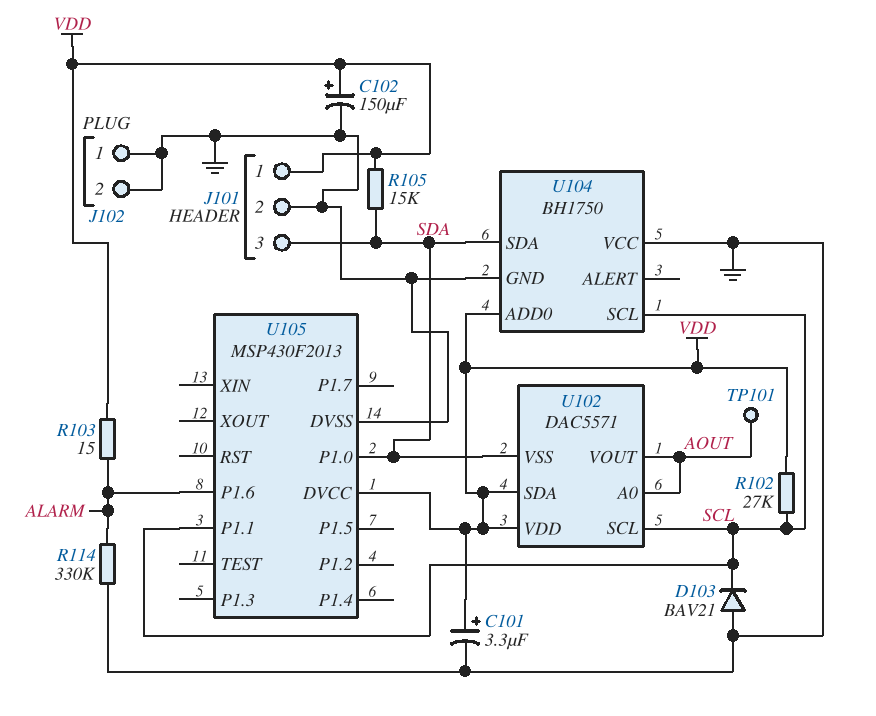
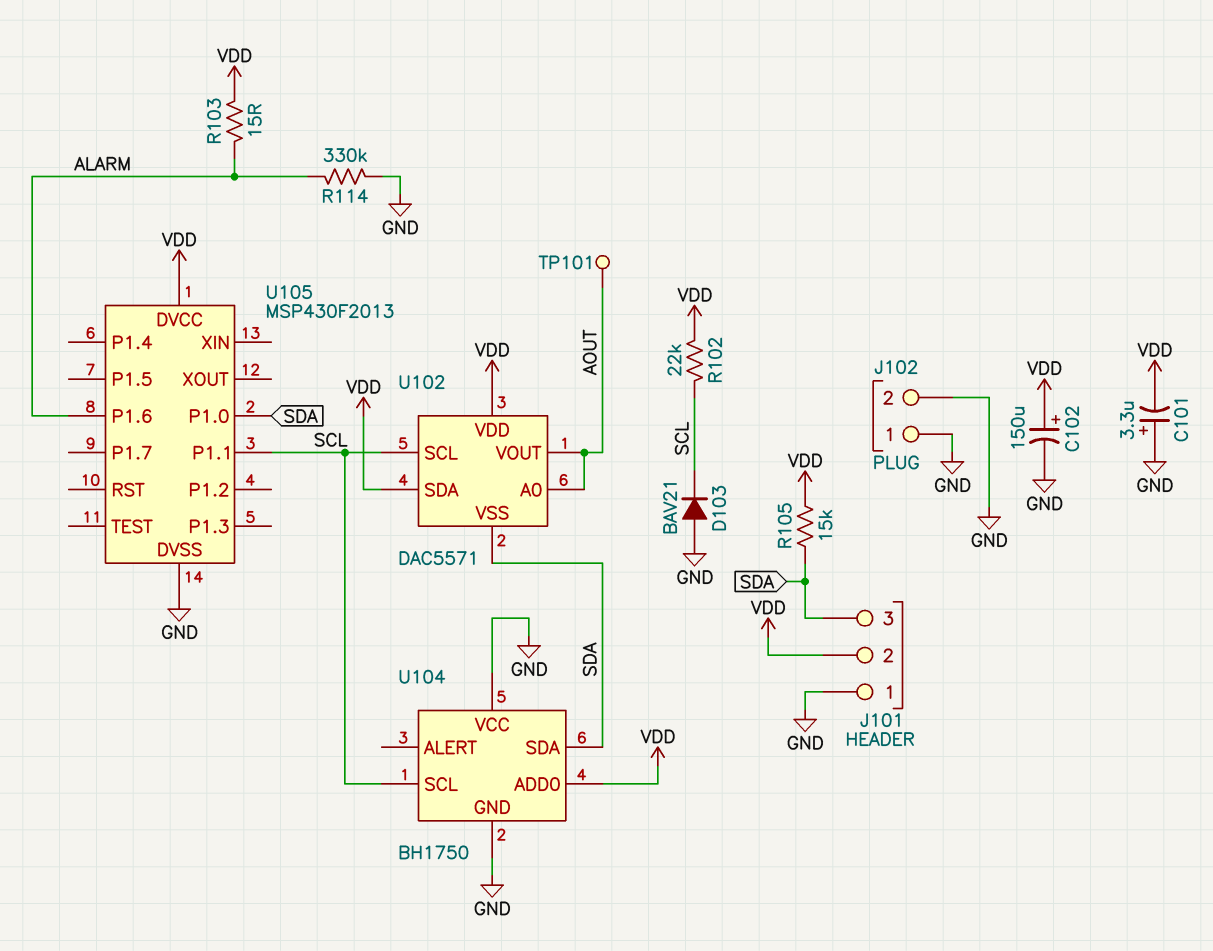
C101: 3.3uF (plus VDD, minus GND) -> 3.3uF (plus GND, minus VDD)
J101 pin 1: VDD -> GND
J101 pin 2: GND -> VDD
R102: 27k (SCL, VDD) -> 22k (SCL, VDD)

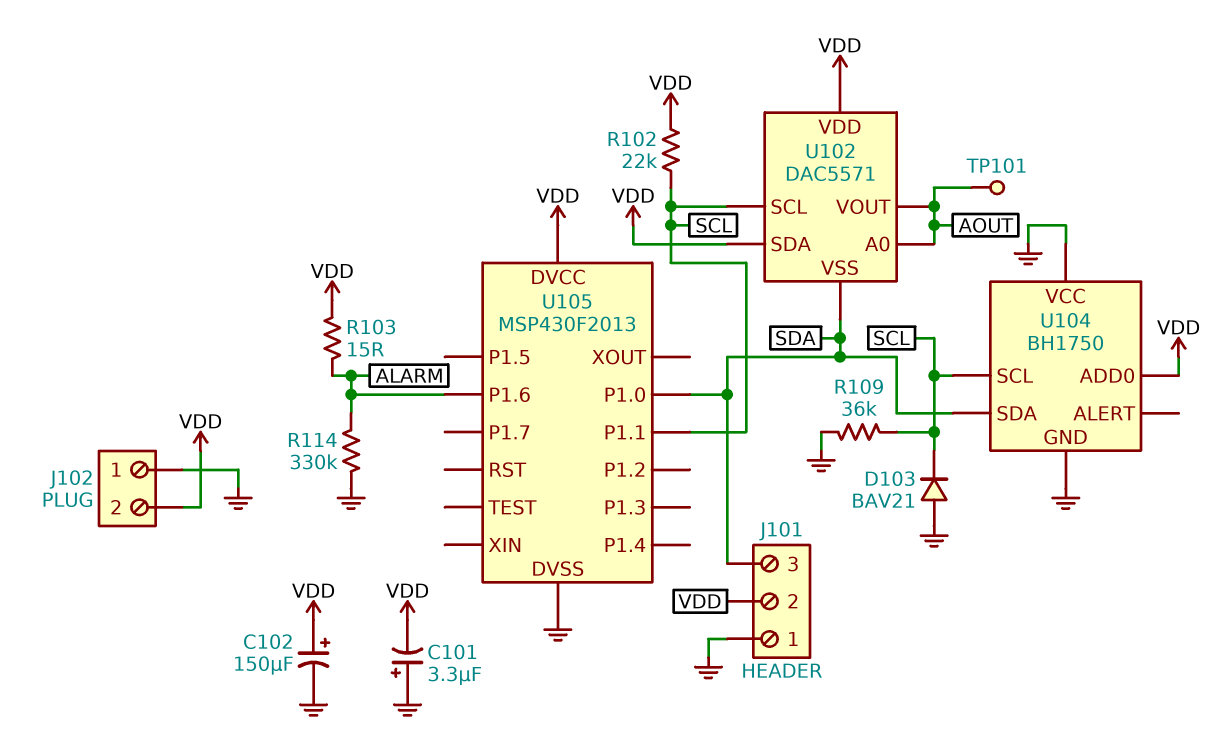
J102 pin 2: GND -> VDD
R105: 15k (SDA, VDD) -> none
R109: none -> 36k (GND, SCL)

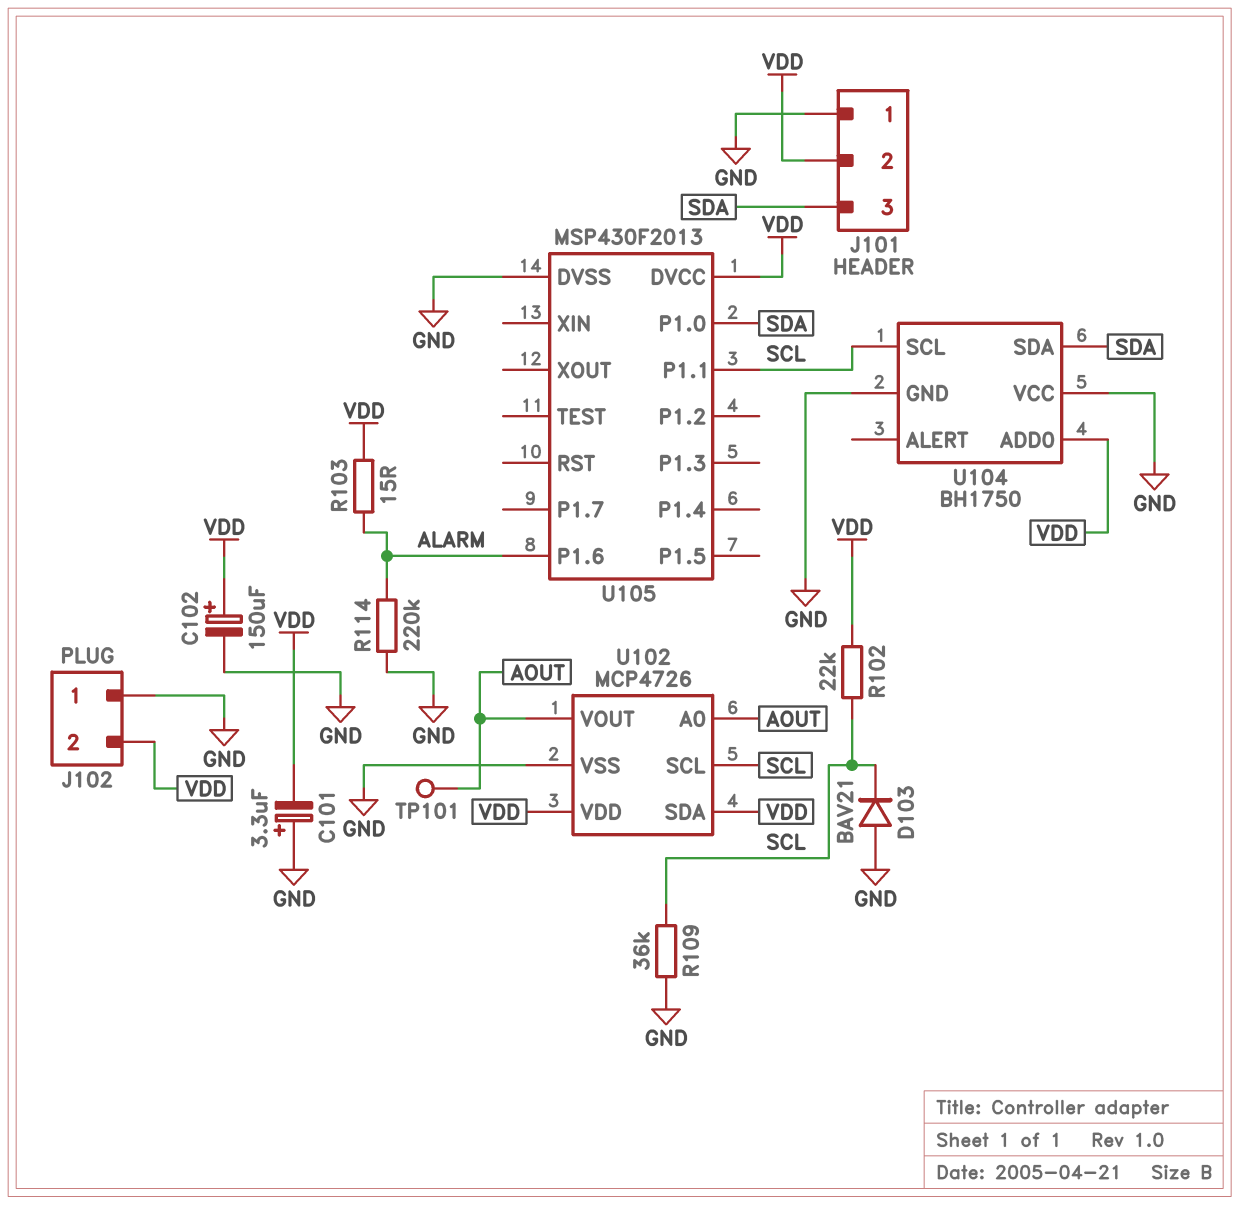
R114: 330k (ALARM, GND) -> 220k (ALARM, GND)
U102: DAC5571 -> MCP4726
U102 pin VSS: SDA -> GND

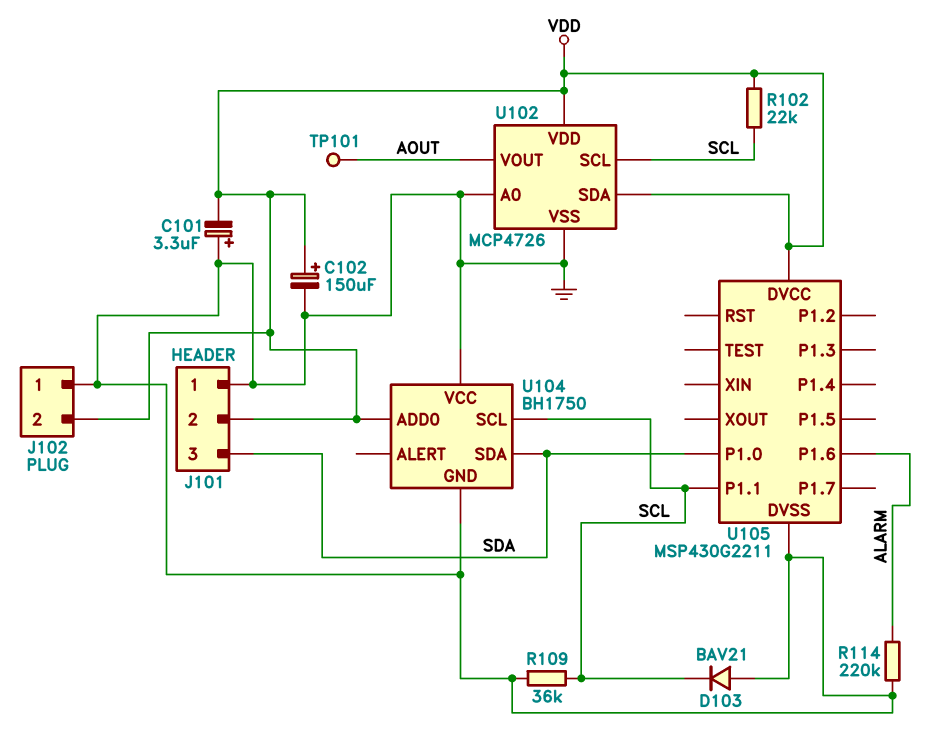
R103: 15 (ALARM, VDD) -> none
U102 pin A0: AOUT -> GND
U105: MSP430F2013 -> MSP430G2211

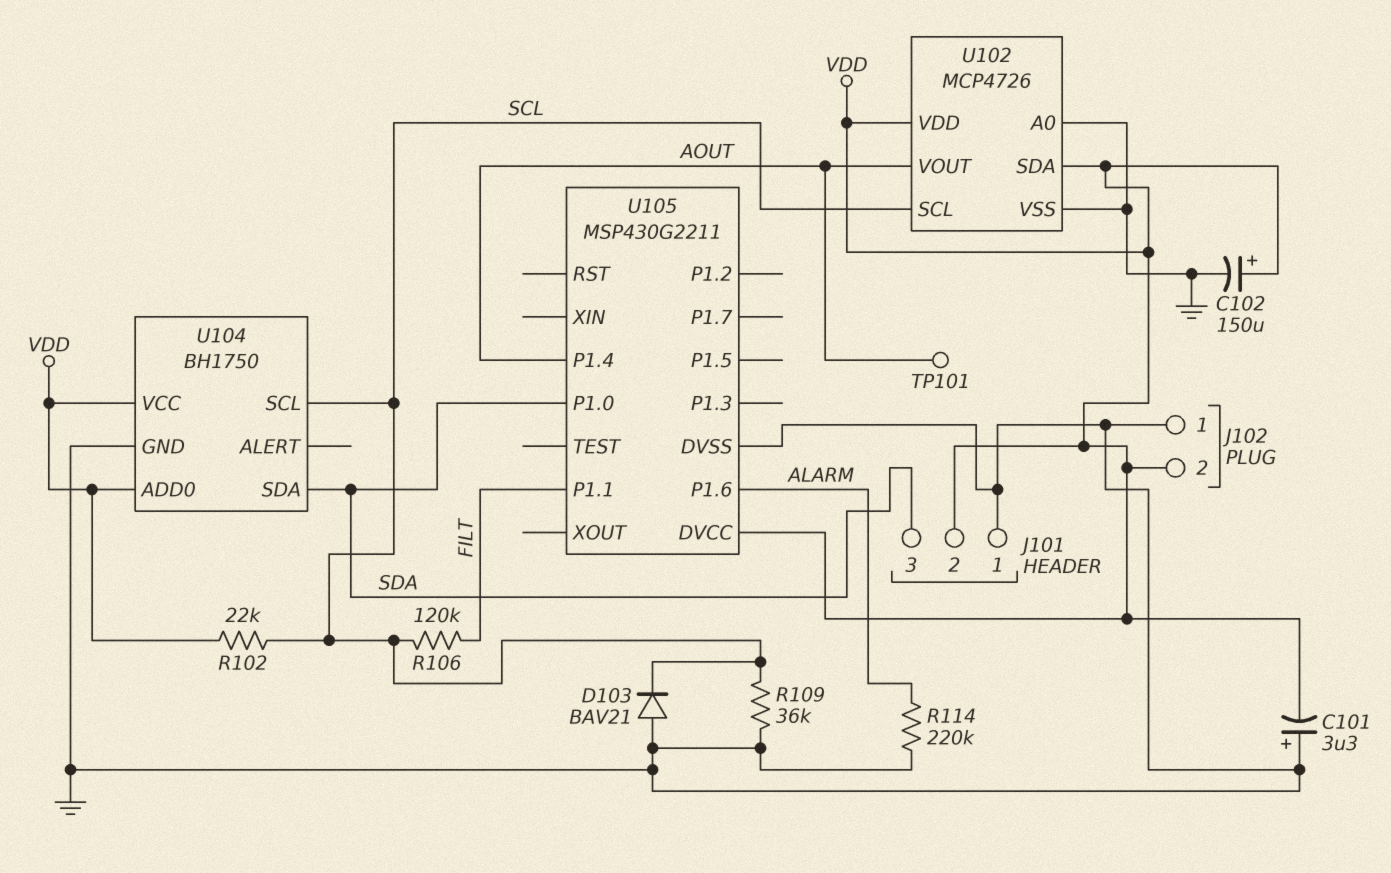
R106: none -> 120k (FILT, SCL)
U104 pin VCC: GND -> VDD
U105 pin P1.1: SCL -> FILT
U105 pin P1.4: none -> AOUT

